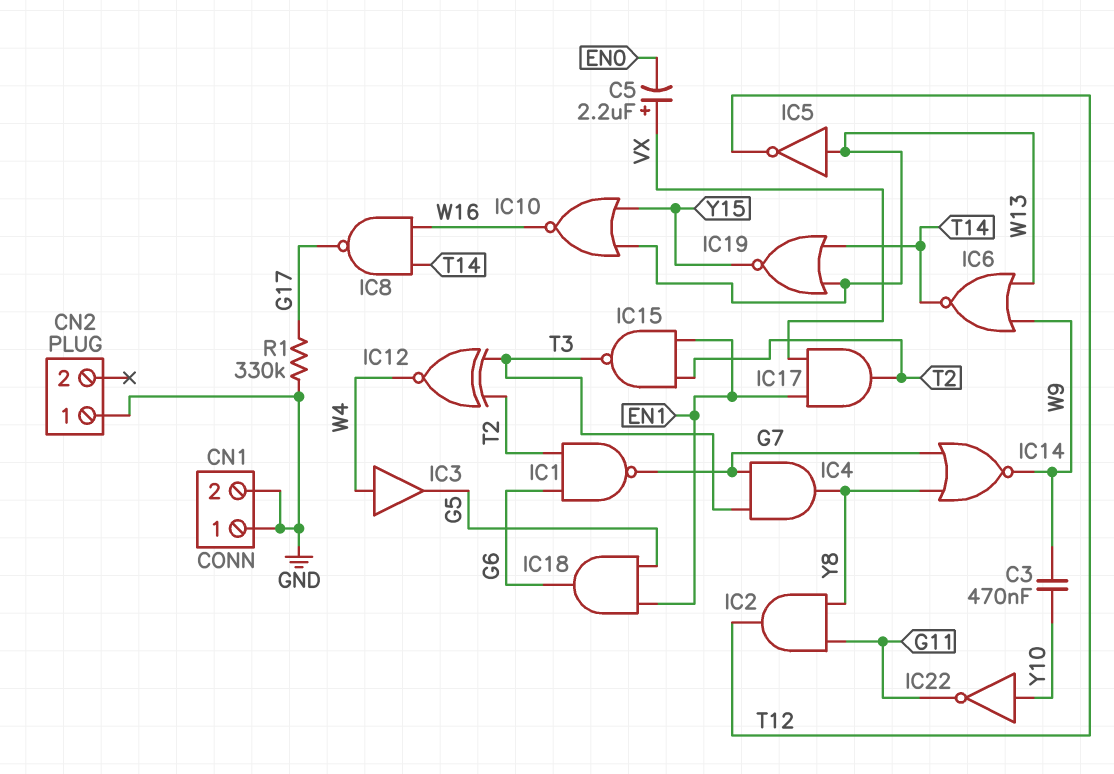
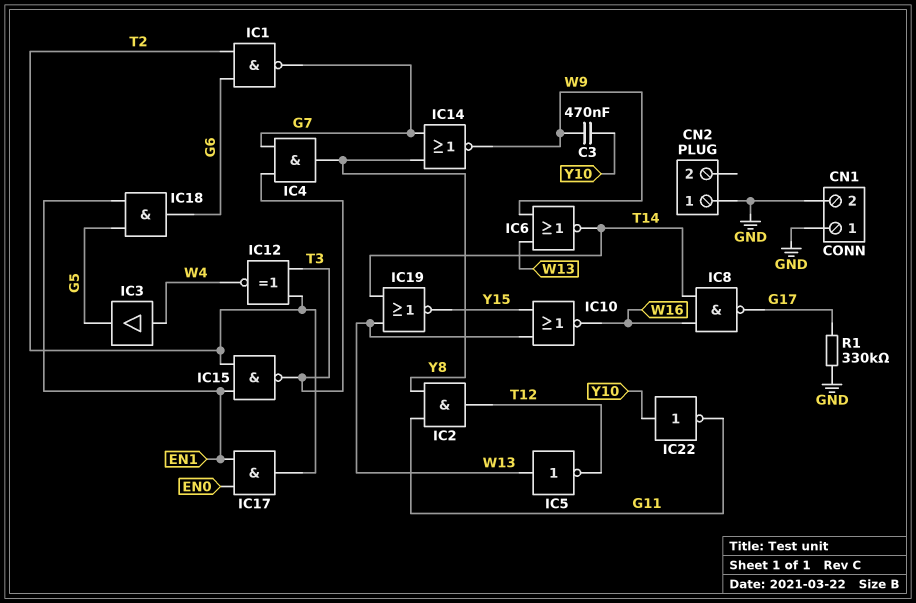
C5: 2.2uF (plus VX, minus EN0) -> none
IC17: AND (in EN1, in VX, out T2) -> AND (in EN0, in EN1, out T2)

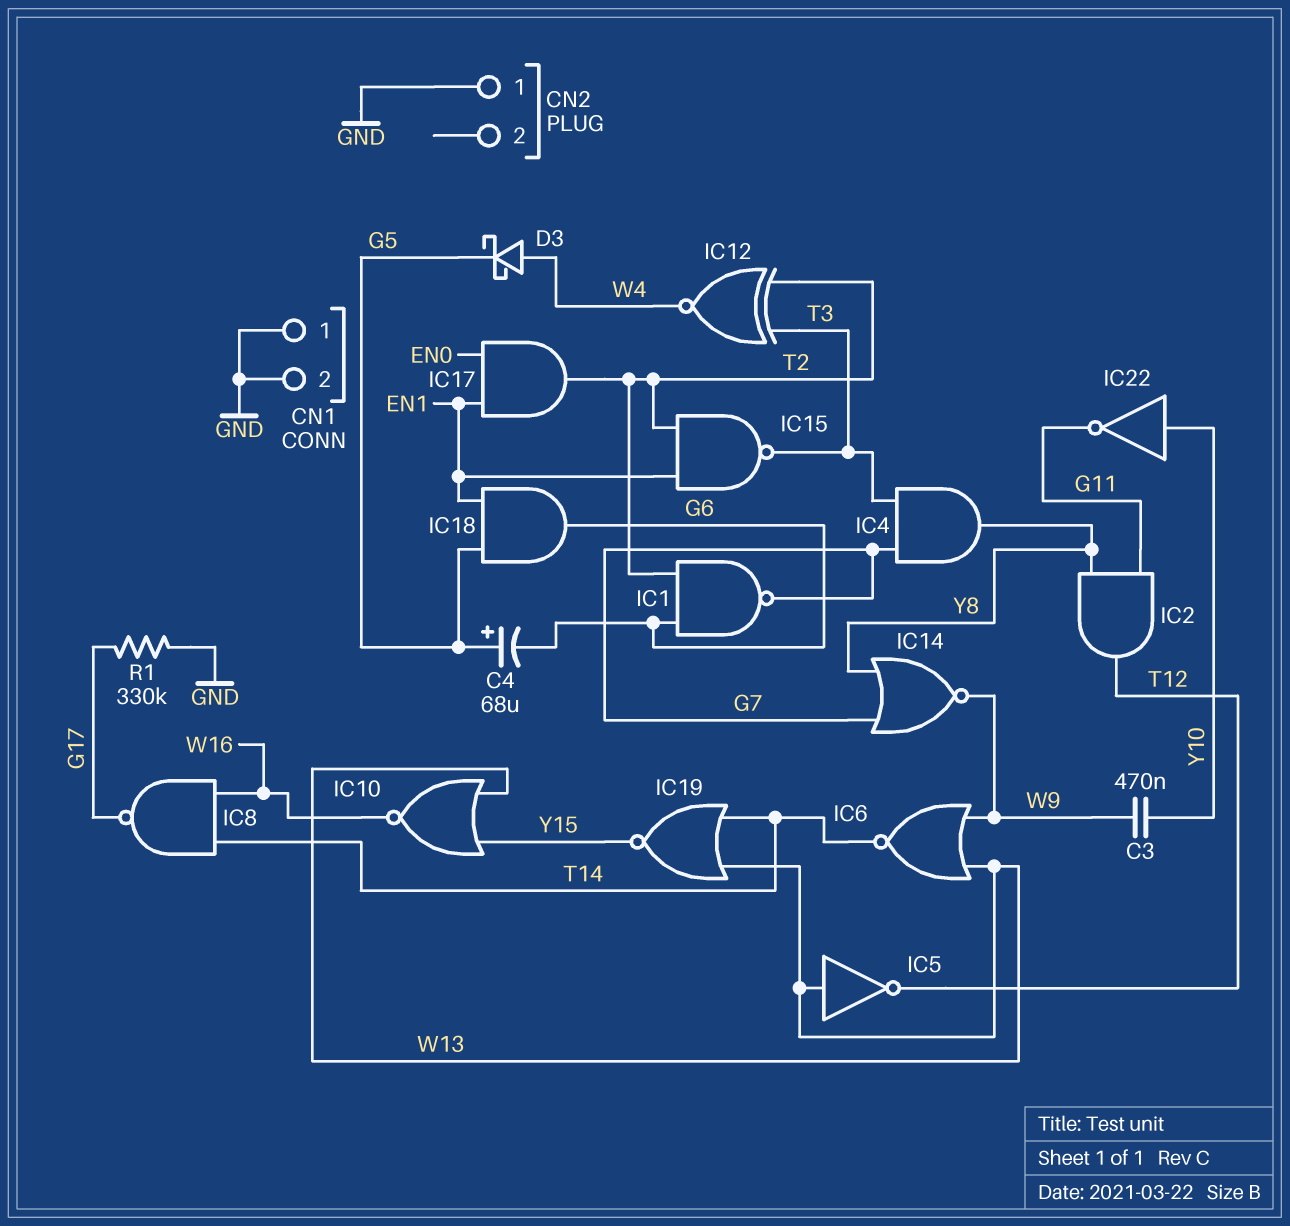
C4: none -> 68uF (plus G5, minus G6)
D3: none -> schottky (A W4, K G5)
IC3: buffer (in W4, out G5) -> none

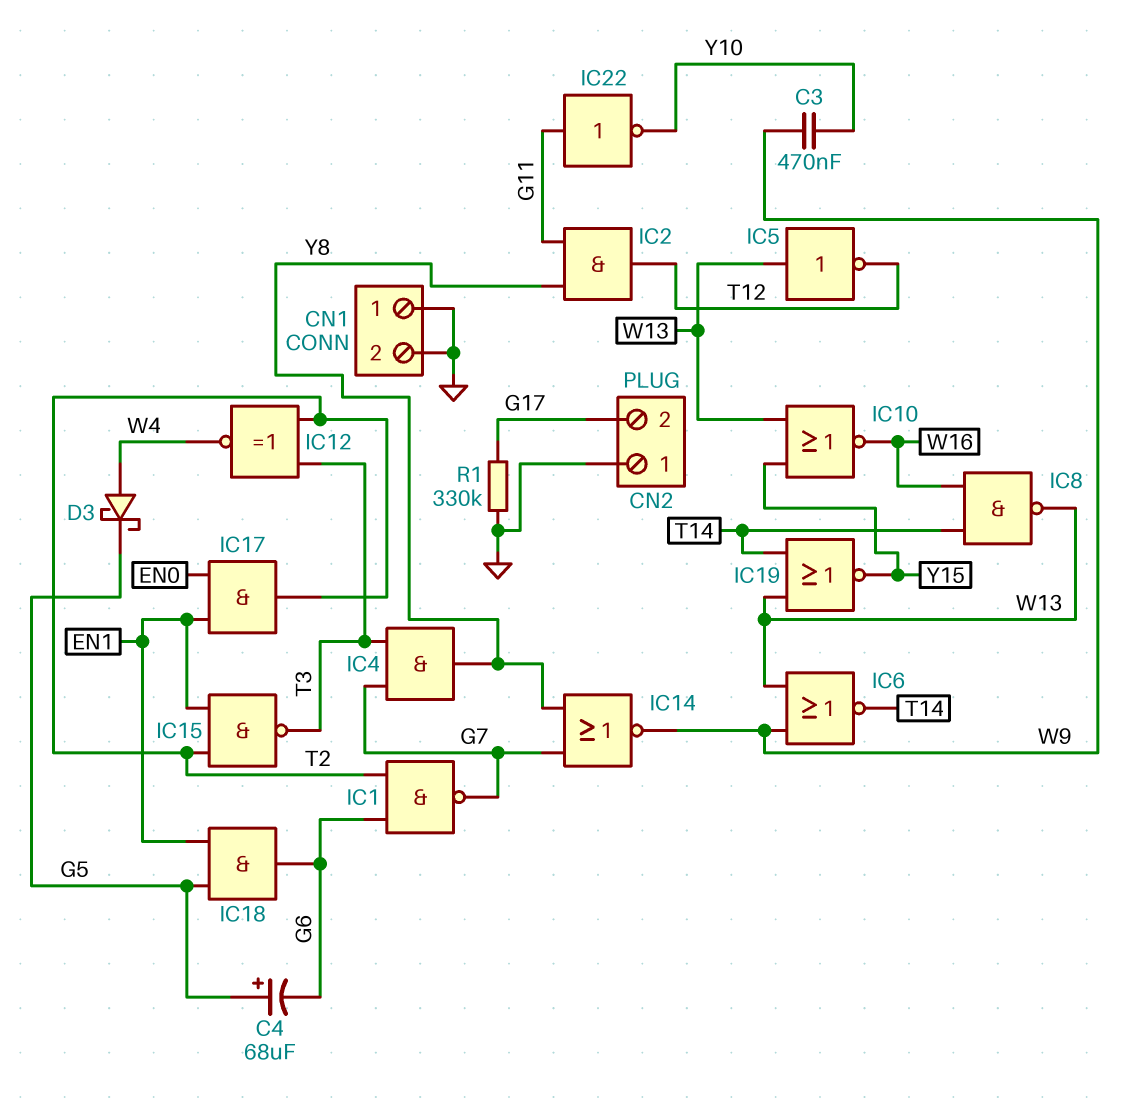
CN2 pin 2: none -> G17
IC8: NAND (in T14, in W16, out G17) -> NAND (in T14, in W16, out W13)
IC22: NOT (in Y10, out G11) -> NOT (in G11, out Y10)

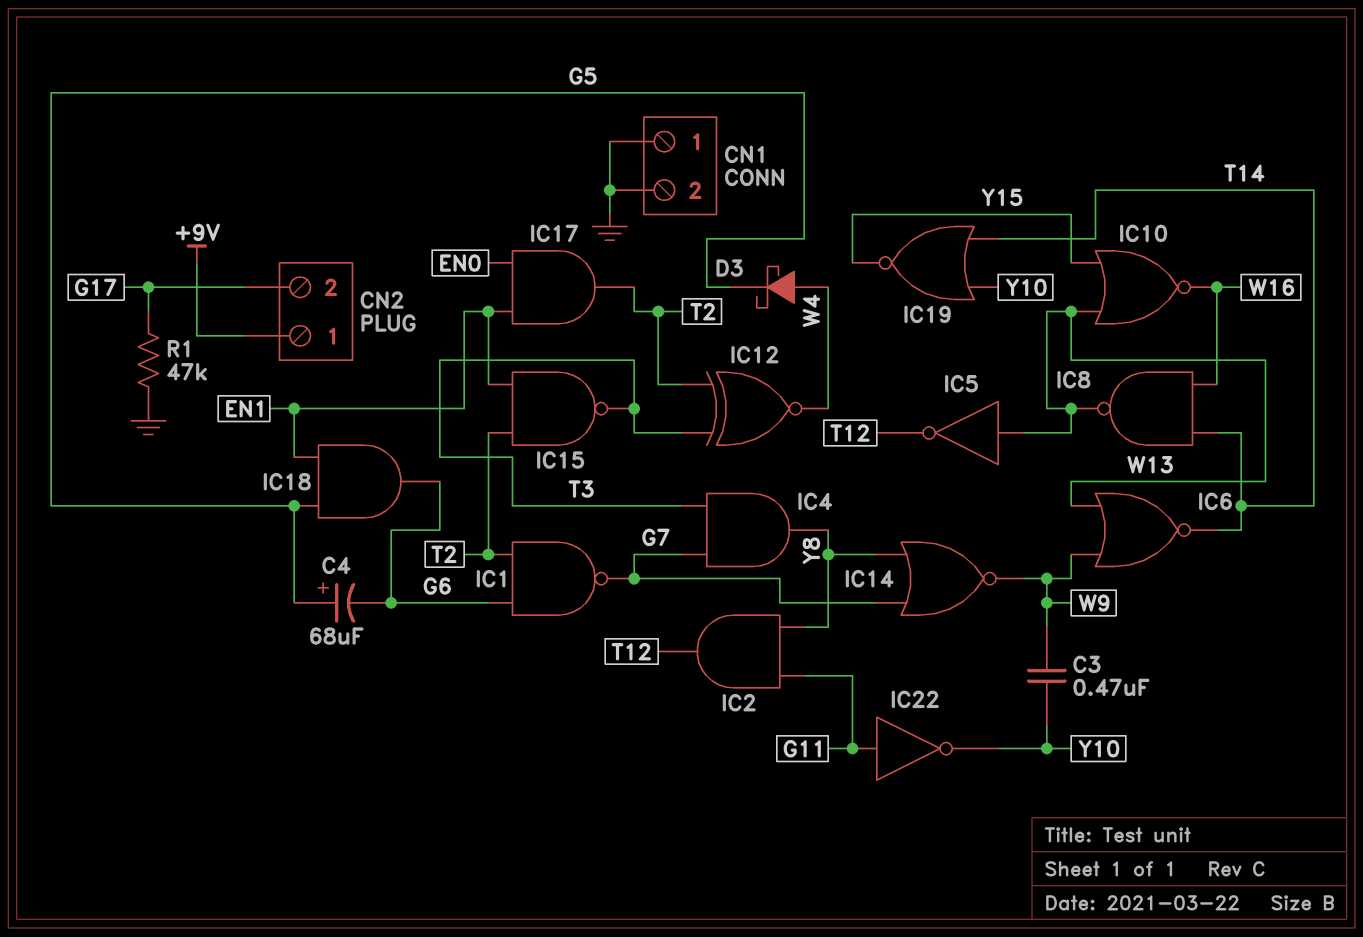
CN2 pin 1: GND -> +9V
IC19: NOR (in T14, in W13, out Y15) -> NOR (in T14, in Y10, out Y15)
R1: 330k (G17, GND) -> 47k (G17, GND)

